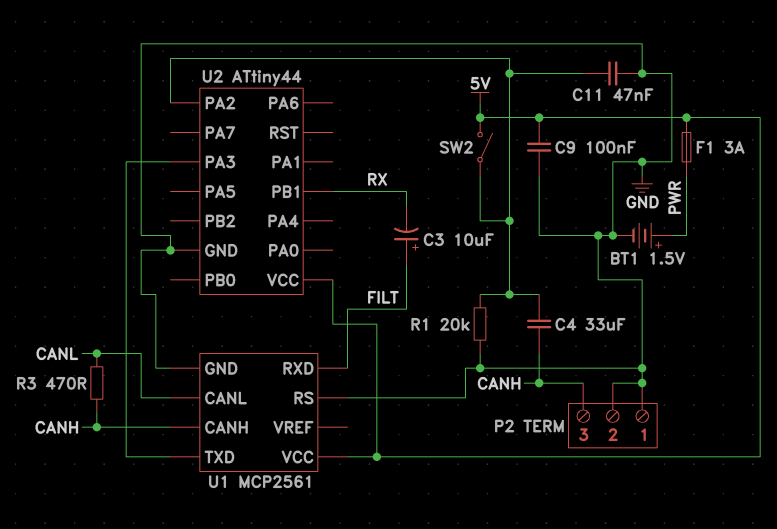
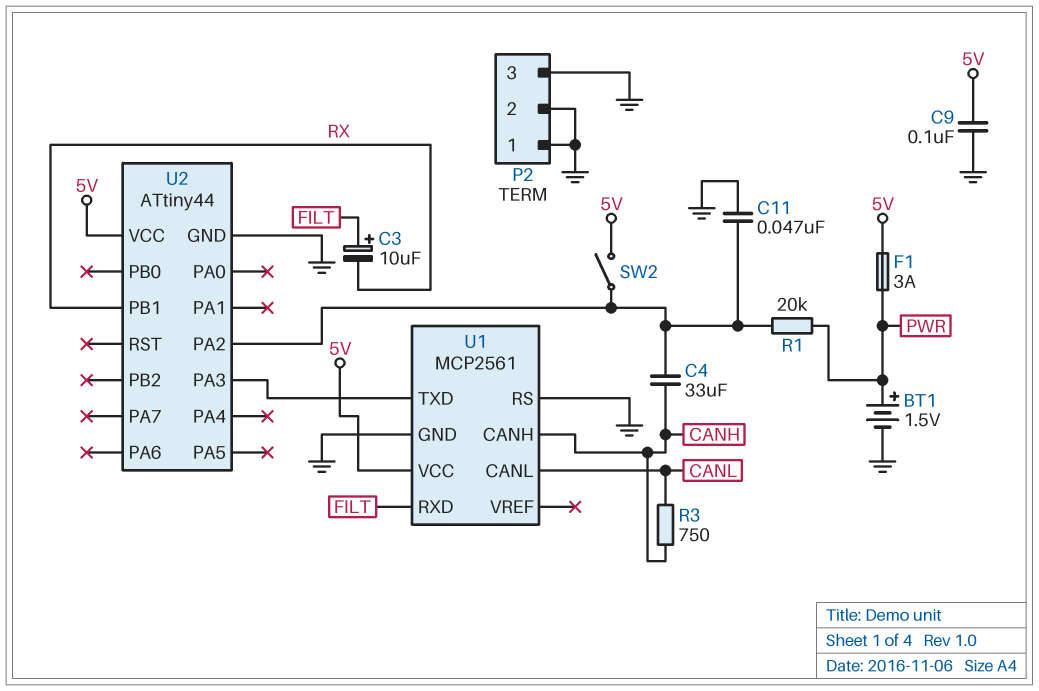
P2 pin 3: CANH -> GND
R1: 20k (GND, U2/PA2) -> 20k (PWR, U2/PA2)
R3: 470 (CANH, CANL) -> 750 (CANH, CANL)

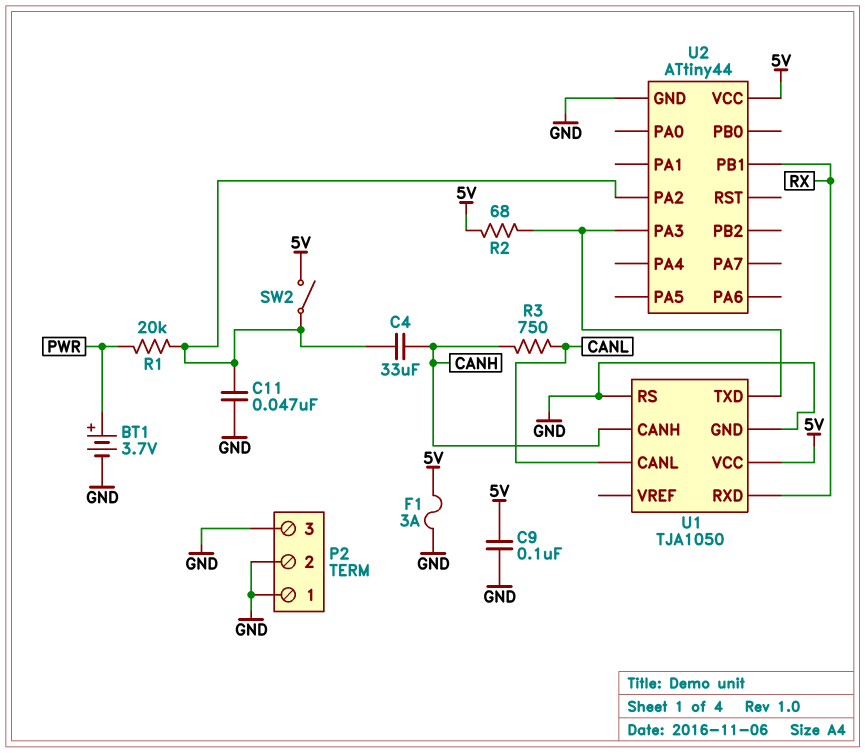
BT1: 1.5V (plus PWR, minus GND) -> 3.7V (plus PWR, minus GND)
C3: 10uF (plus FILT, minus RX) -> none
F1: 3A (5V, PWR) -> 3A (5V, GND)
R2: none -> 68 (5V, U1/TXD)
U1: MCP2561 -> TJA1050
U1 pin RXD: FILT -> RX

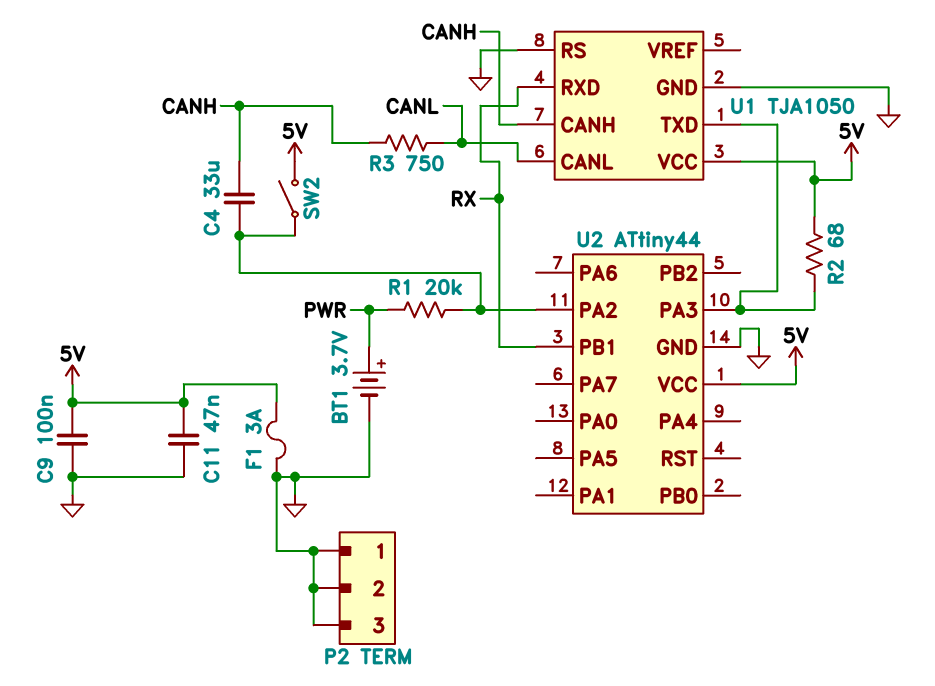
C11: 47nF (GND, U2/PA2) -> 47nF (5V, GND)

